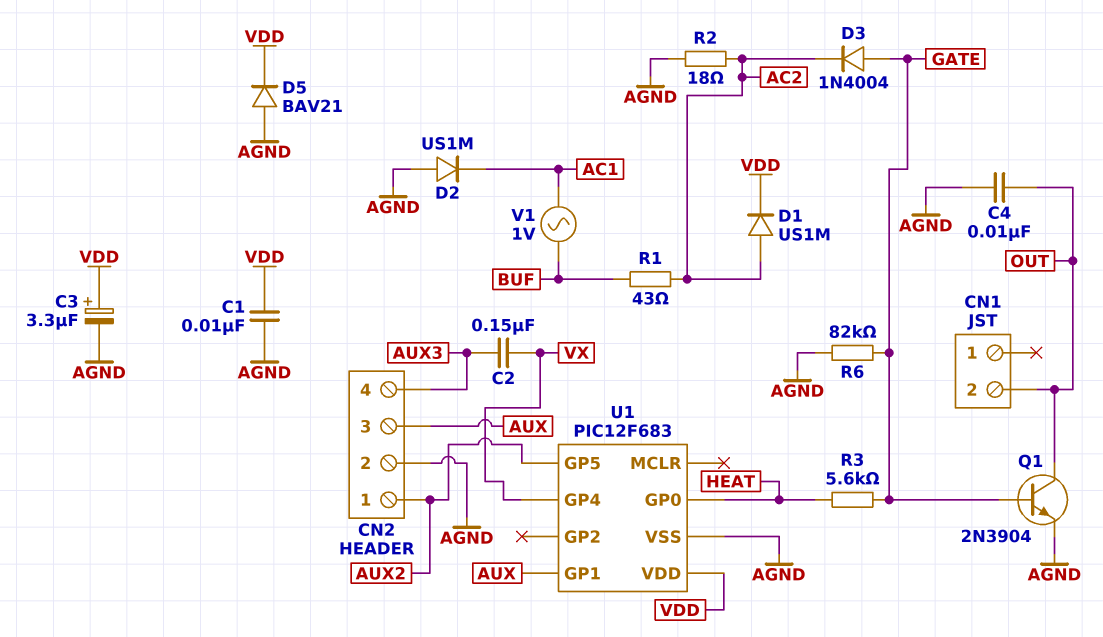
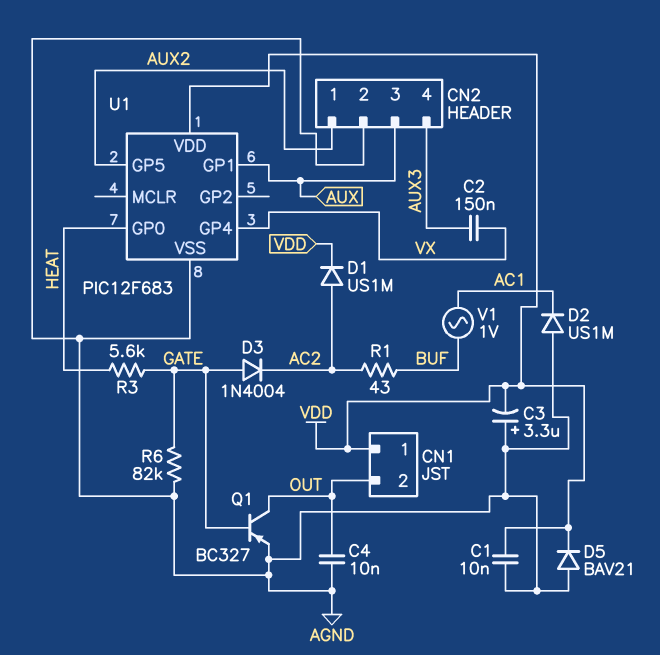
C3: 3.3uF (plus VDD, minus AGND) -> 3.3uF (plus AGND, minus VDD)
CN1 pin 1: none -> VDD
Q1: NPN 2N3904 (B GATE, C OUT, E AGND) -> PNP BC327 (B GATE, C OUT, E AGND)
R2: 18 (AC2, AGND) -> none

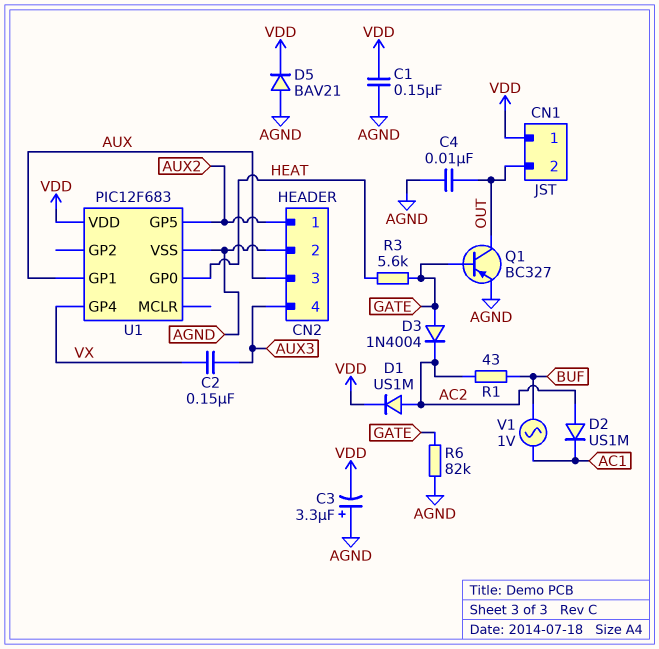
C1: 10nF (AGND, VDD) -> 150nF (AGND, VDD)
D2: diode US1M (A AGND, K AC1) -> diode US1M (A AC2, K AC1)

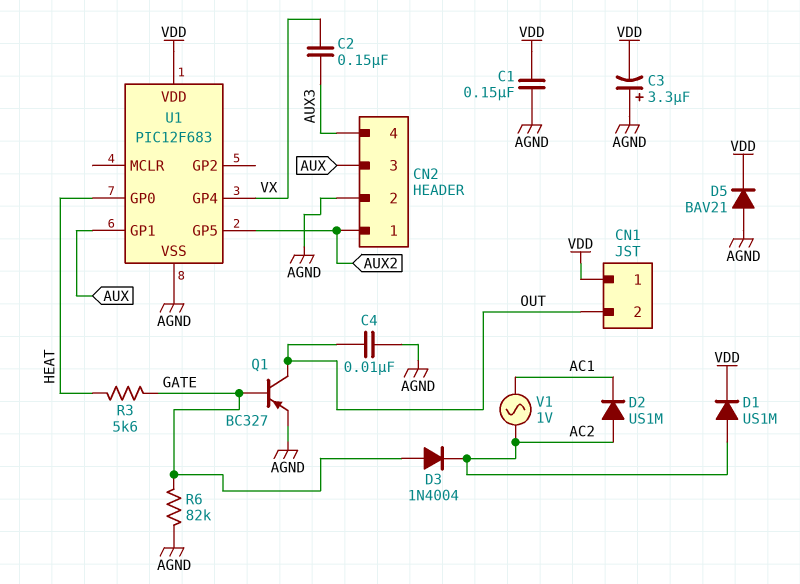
R1: 43 (AC2, BUF) -> none
V1: AC 1V (AC1, BUF) -> AC 1V (AC1, AC2)

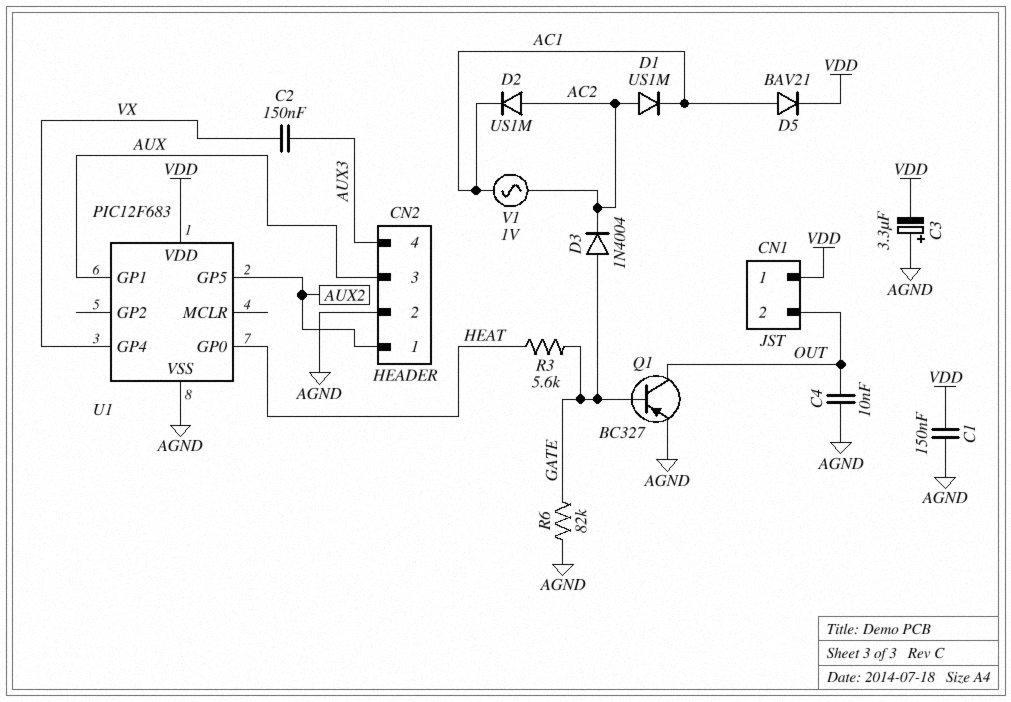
D1: diode US1M (A AC2, K VDD) -> diode US1M (A AC2, K AC1)
D5: diode BAV21 (A AGND, K VDD) -> diode BAV21 (A AC1, K VDD)

